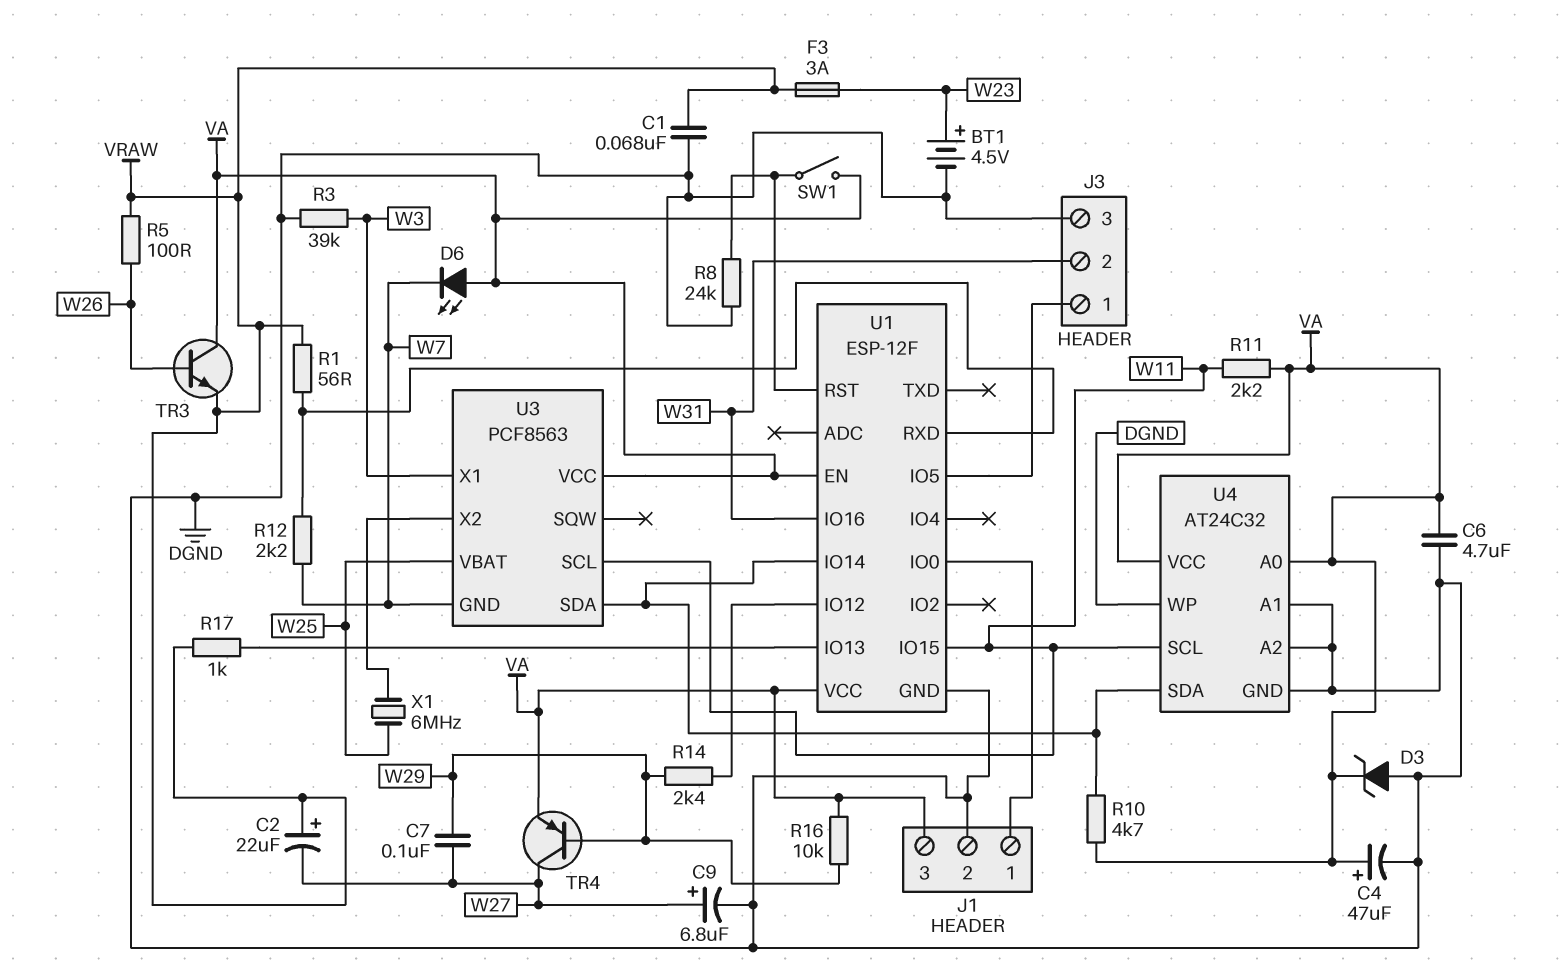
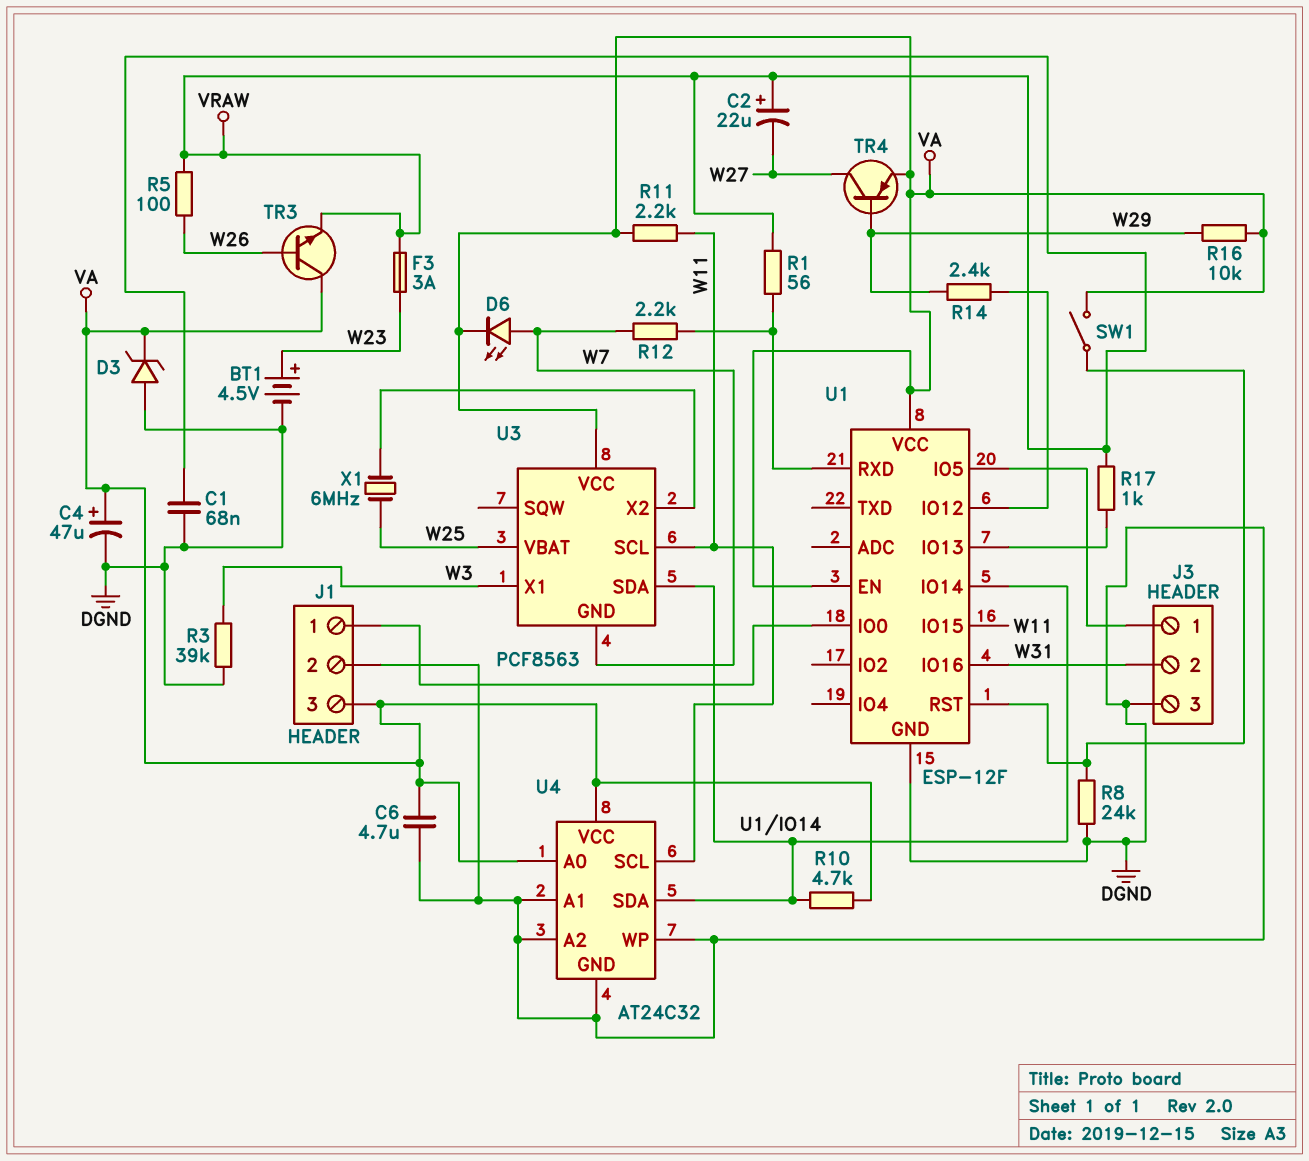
C7: 100nF (W27, W29) -> none
C9: 6.8uF (plus W27, minus DGND) -> none
D6: LED (A VA, K W7) -> LED (A W7, K VA)

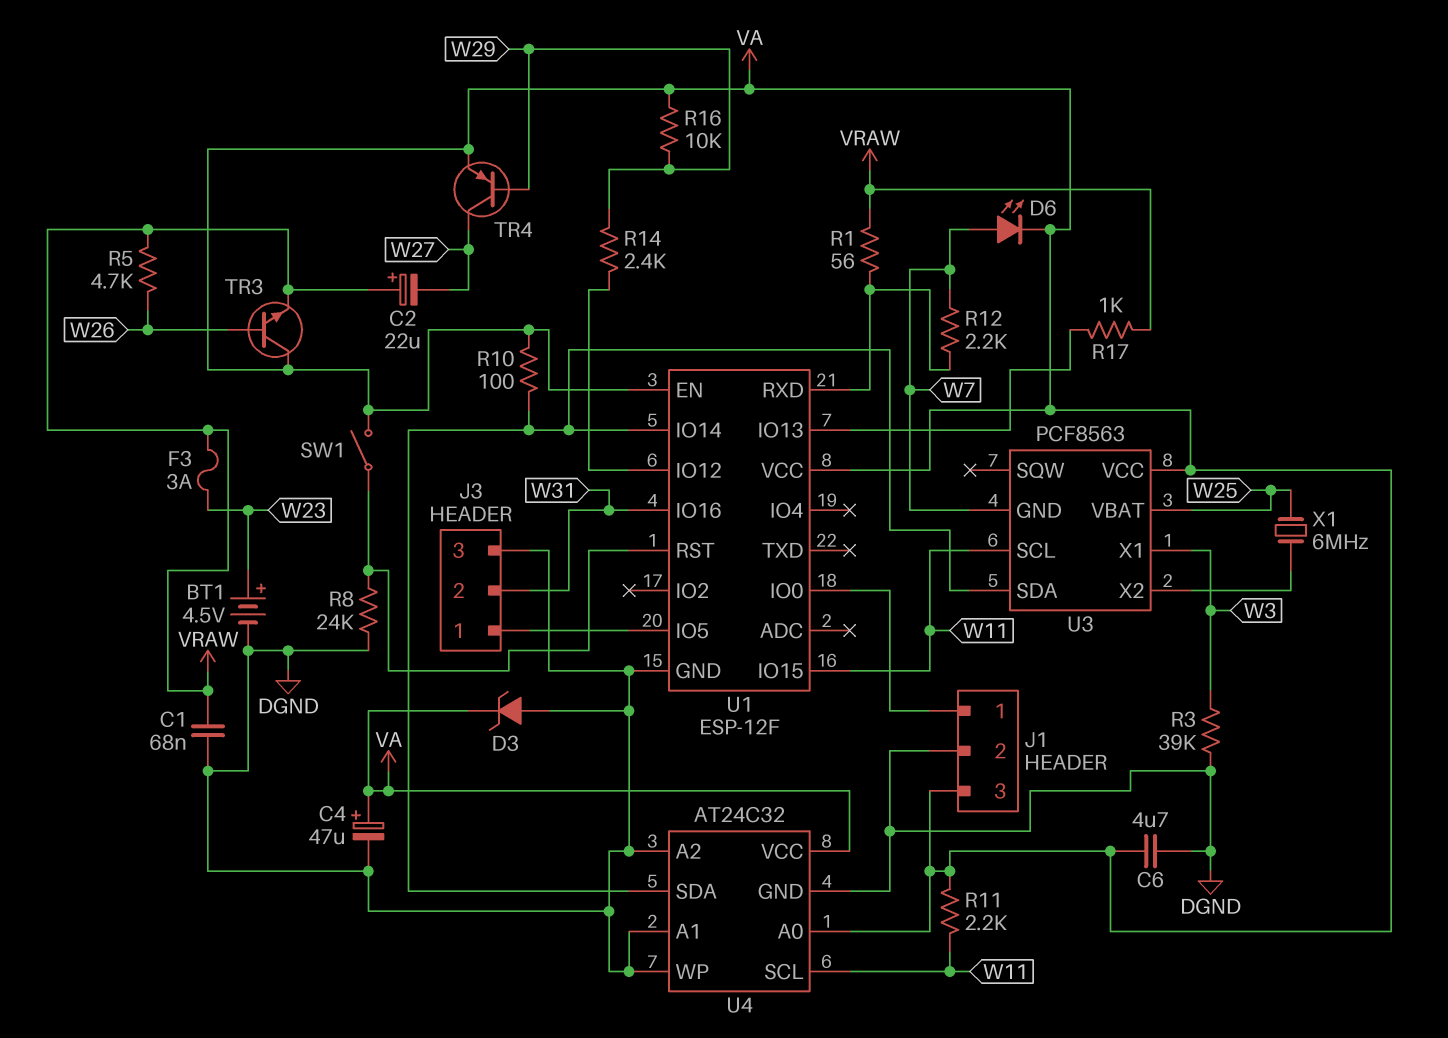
R5: 100 (VRAW, W26) -> 4.7k (VRAW, W26)
R10: 4.7k (U1/IO14, VA) -> 100 (U1/IO14, VA)

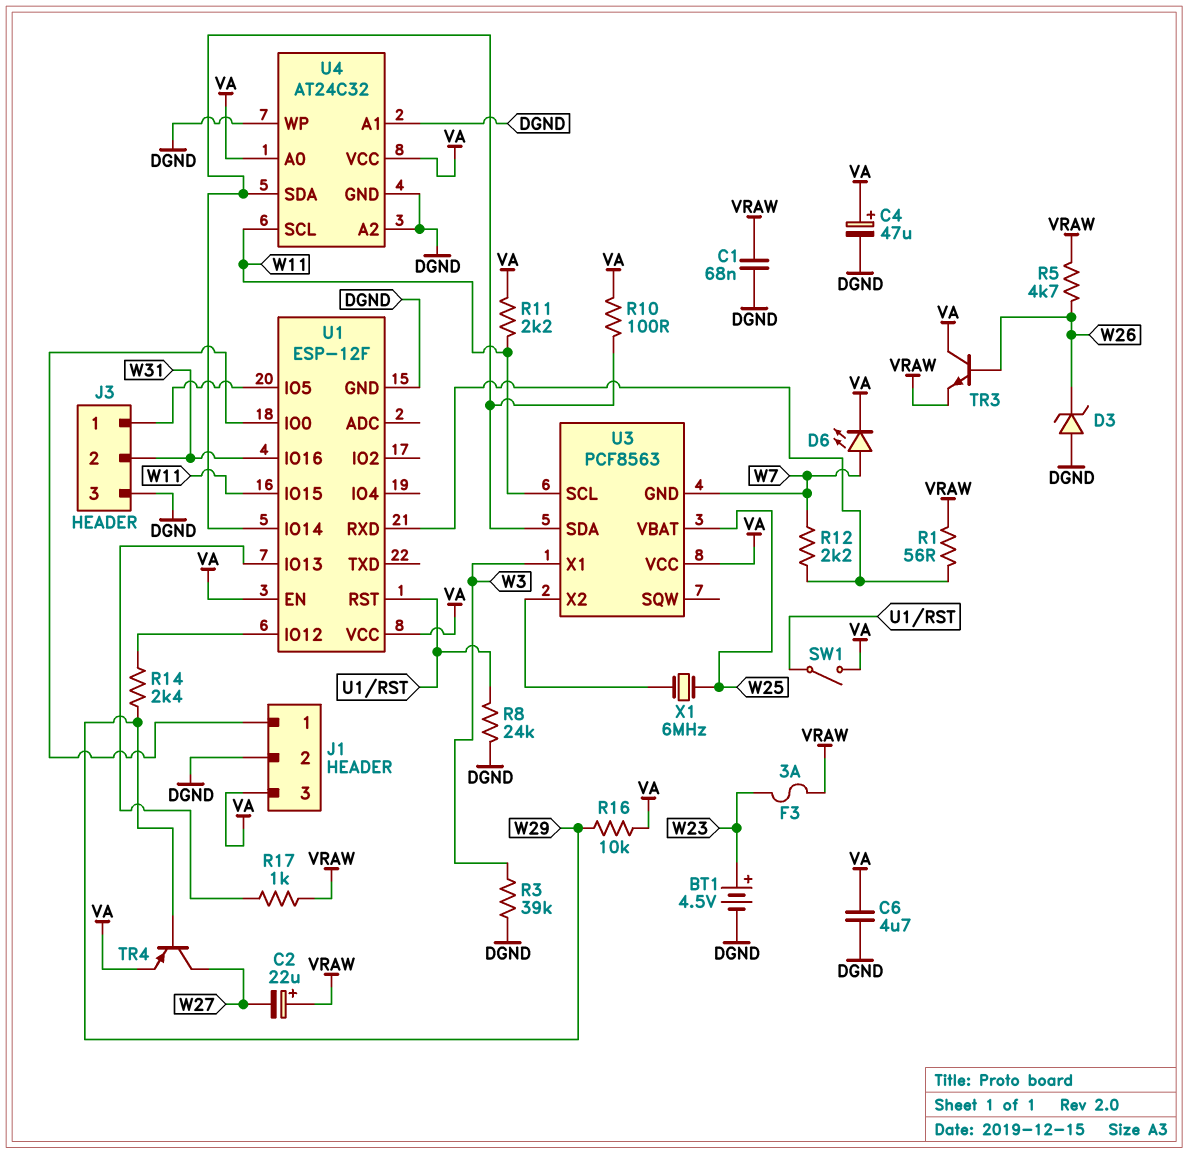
D3: zener (A DGND, K VA) -> zener (A DGND, K W26)

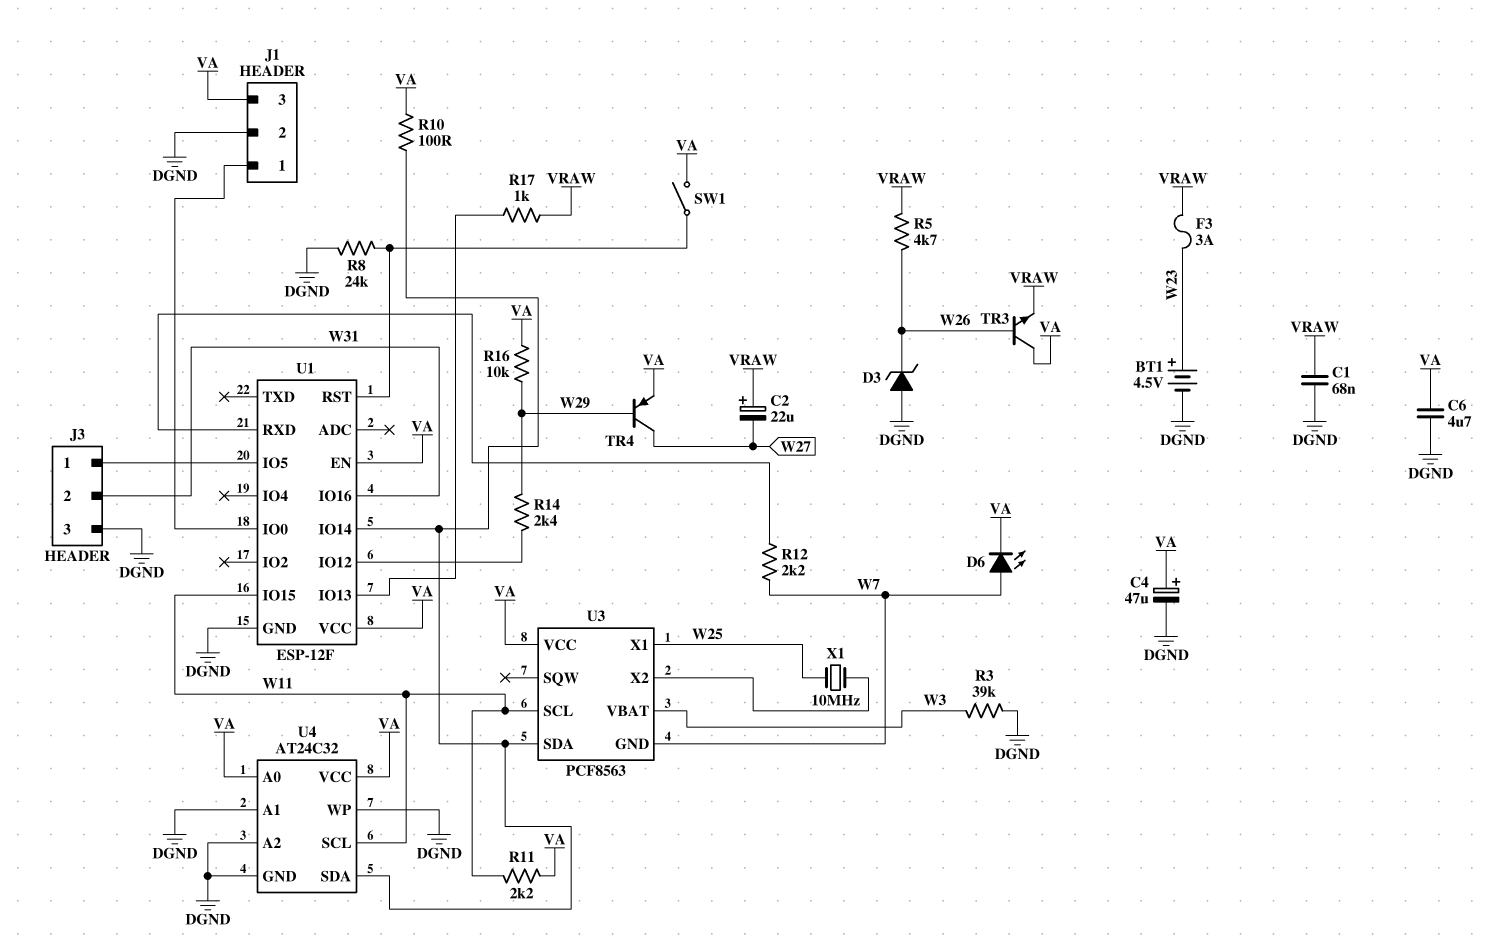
R1: 56 (U1/RXD, VRAW) -> none
U3 pin VBAT: W25 -> W3
U3 pin X1: W3 -> W25
X1: 6MHz (U3/X2, W25) -> 10MHz (U3/X2, W25)

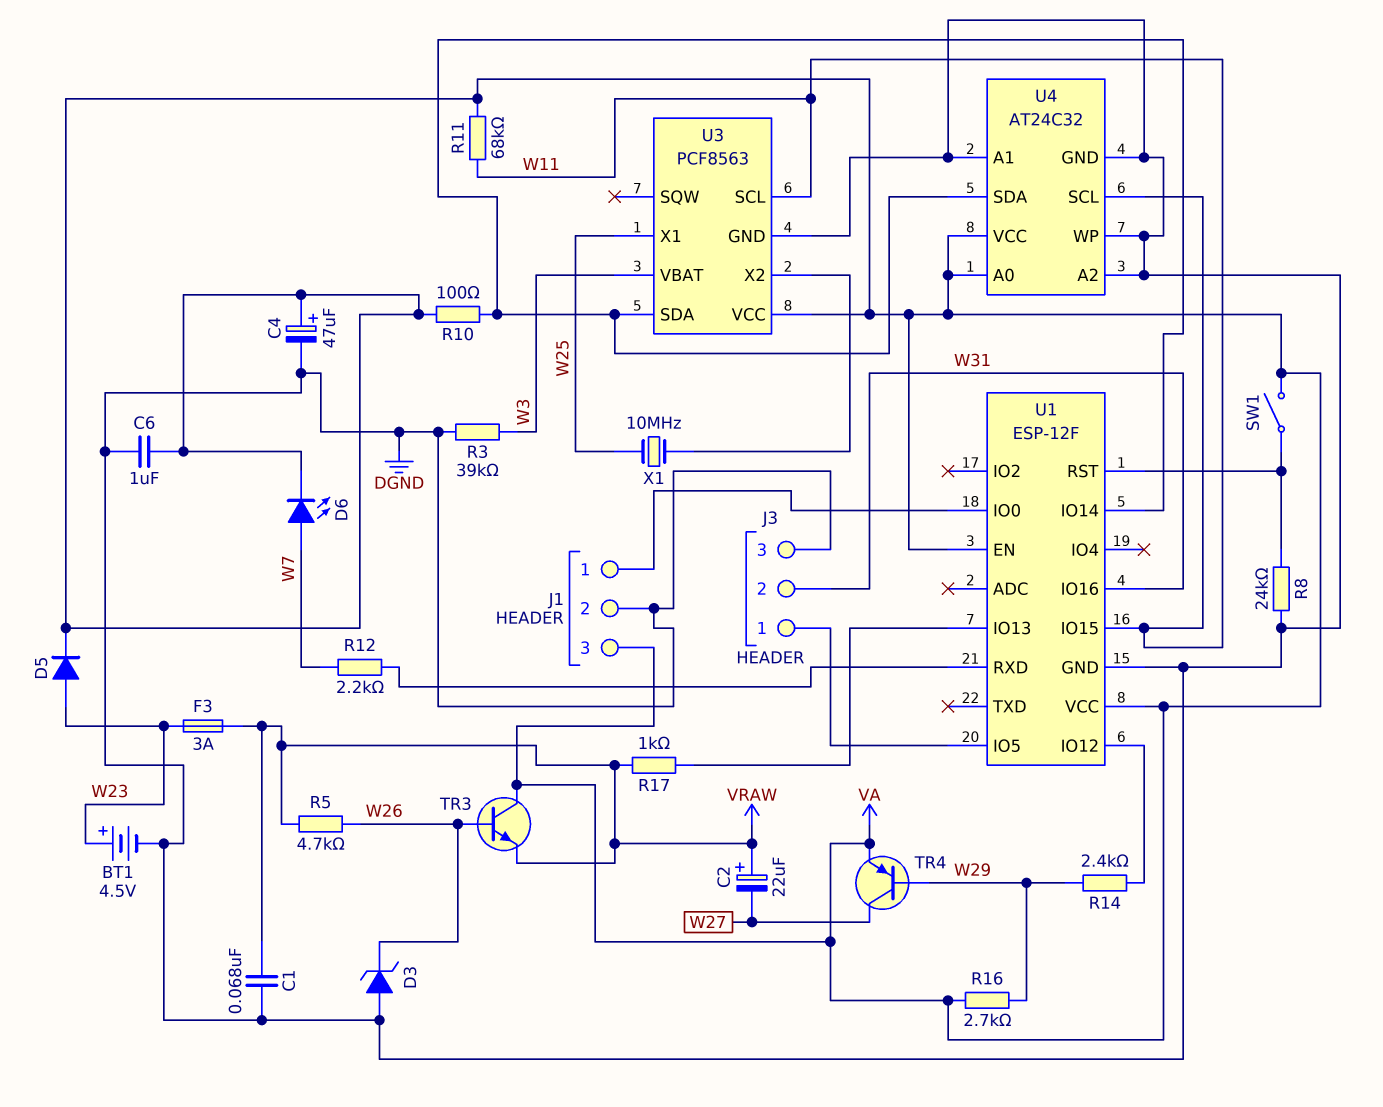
C6: 4.7uF (DGND, VA) -> 1uF (DGND, VA)
D5: none -> diode (A W23, K VA)
R11: 2.2k (VA, W11) -> 68k (VA, W11)
R16: 10k (VA, W29) -> 2.7k (VA, W29)
U3 pin GND: W7 -> DGND

